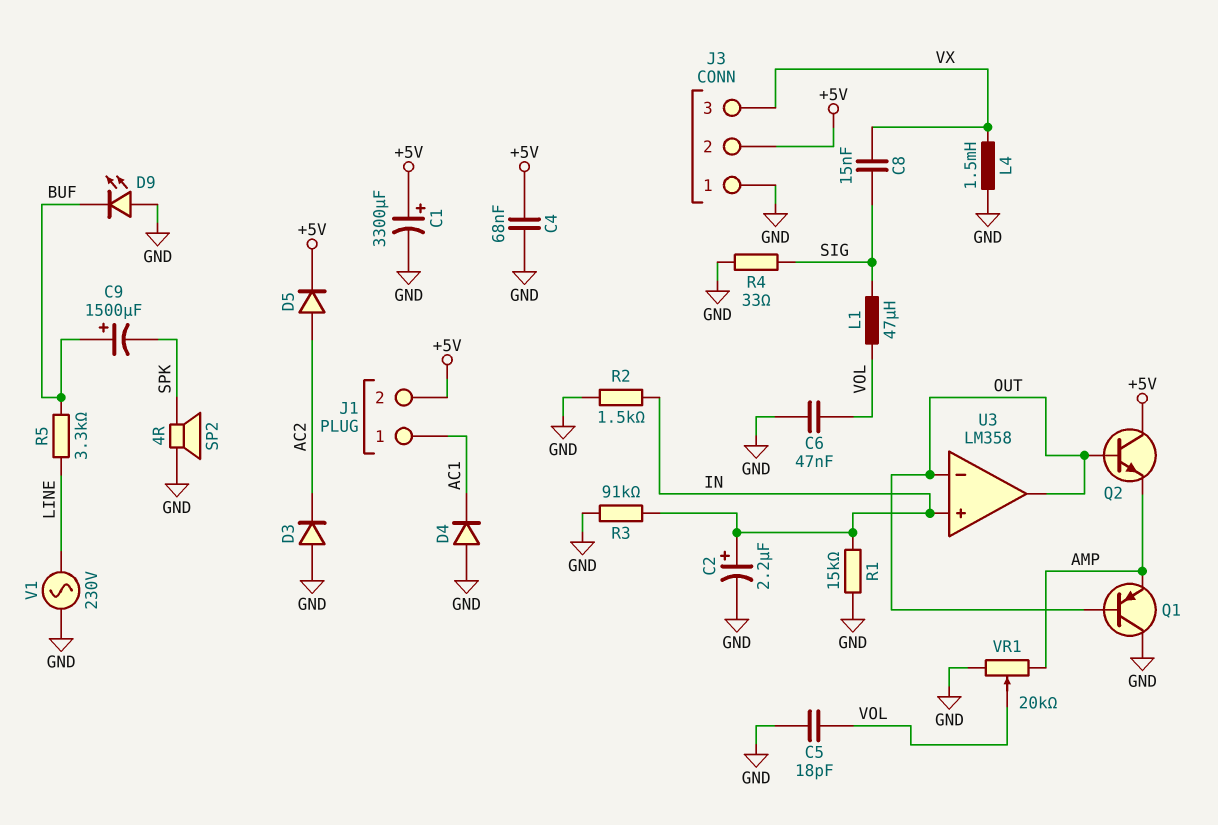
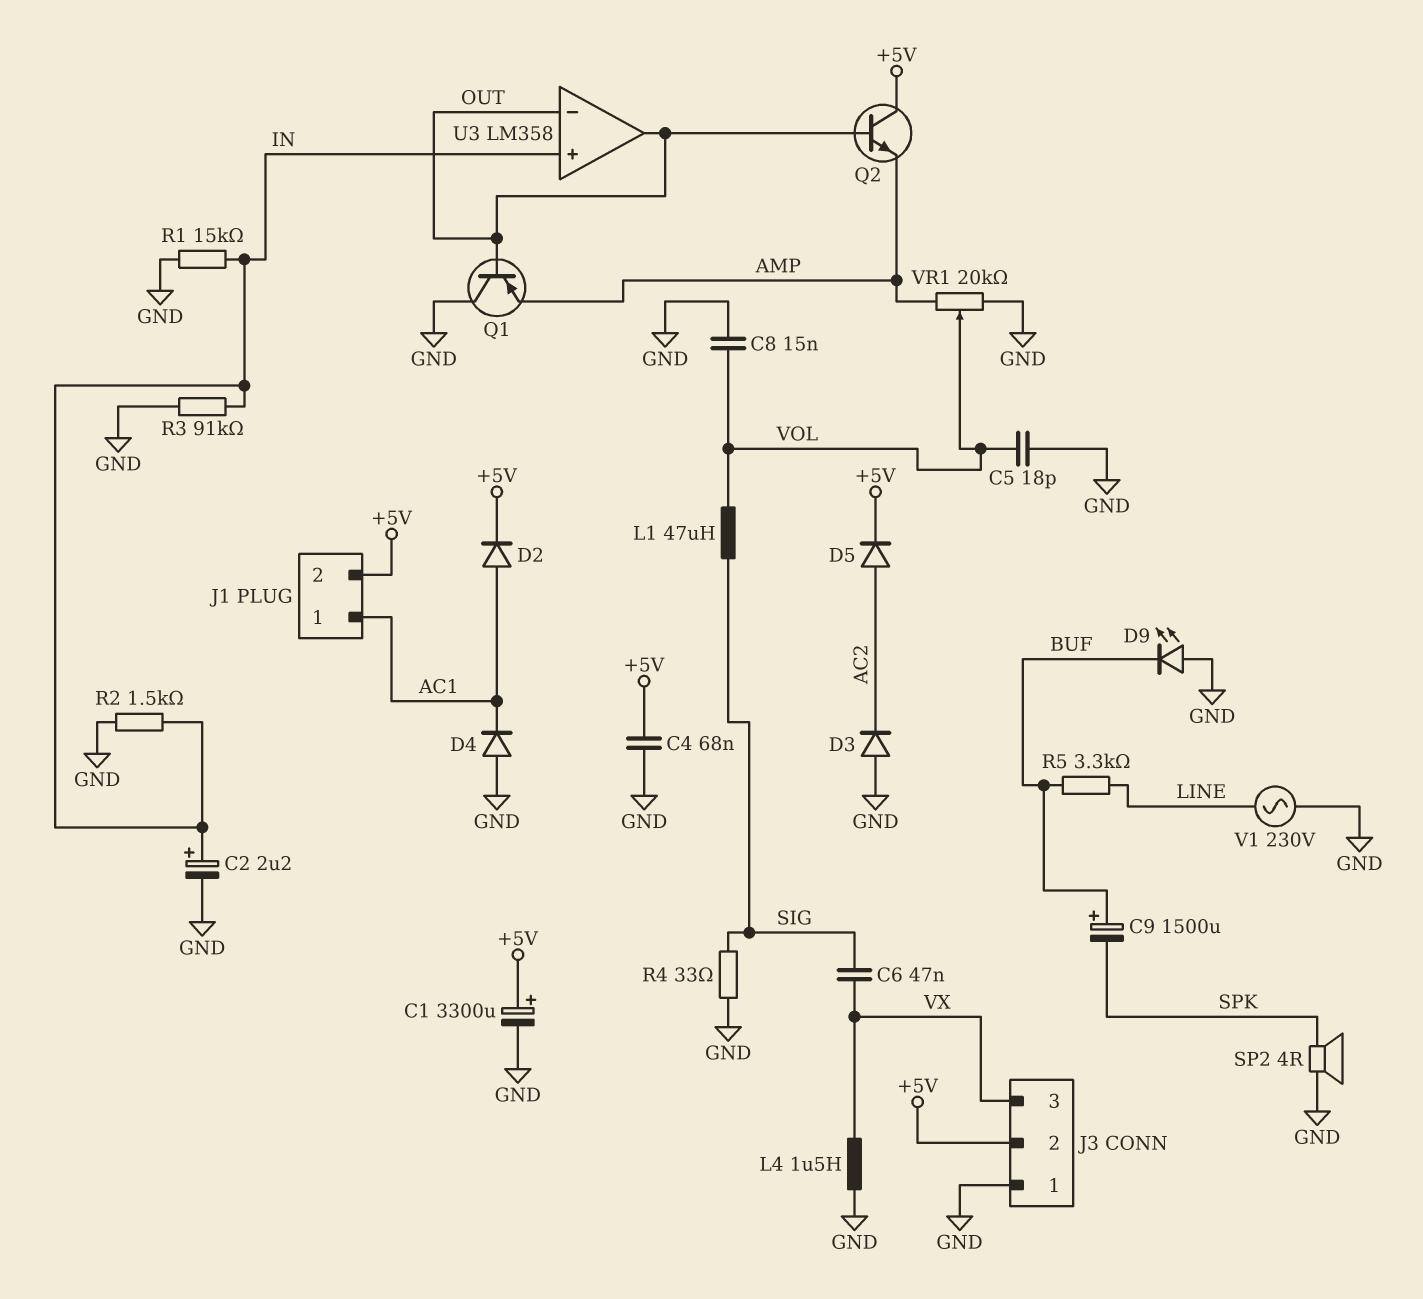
C6: 47nF (GND, VOL) -> 47nF (SIG, VX)
C8: 15nF (SIG, VX) -> 15nF (GND, VOL)
D2: none -> diode (A AC1, K +5V)
L4: 1.5mH (GND, VX) -> 1.5uH (GND, VX)

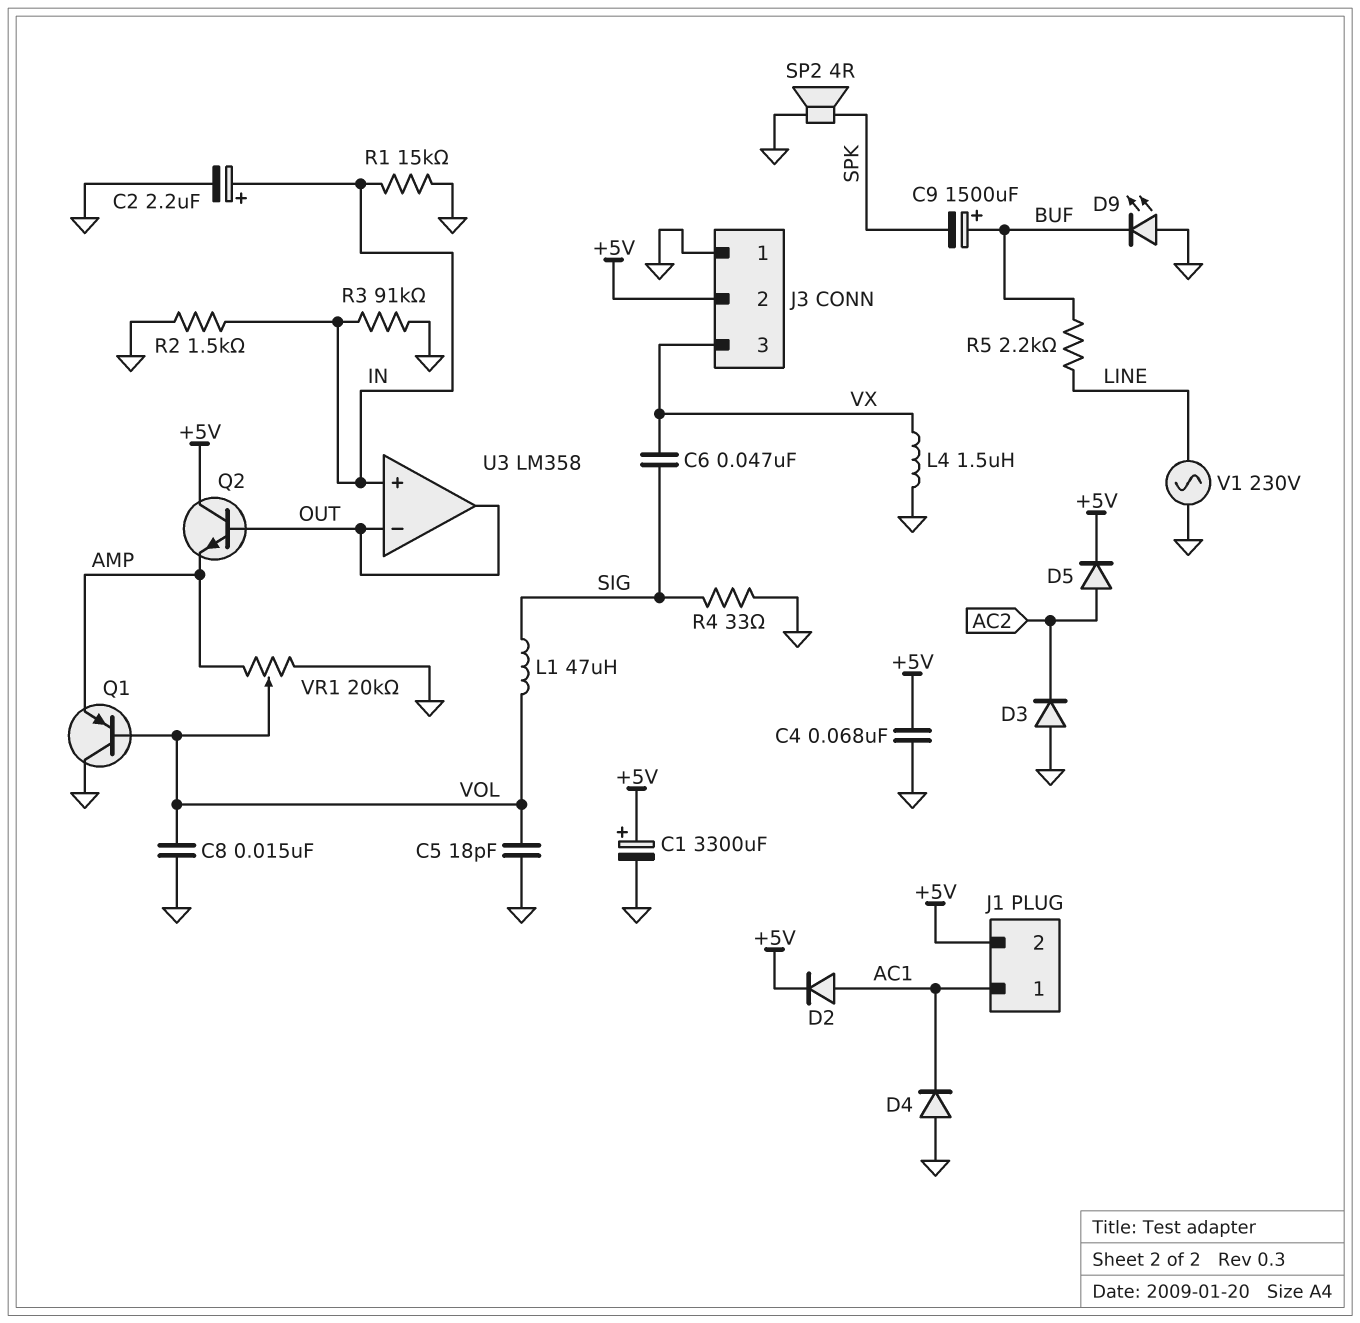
Q1: PNP (B OUT, C GND, E AMP) -> PNP (B VOL, C GND, E AMP)
R5: 3.3k (BUF, LINE) -> 2.2k (BUF, LINE)

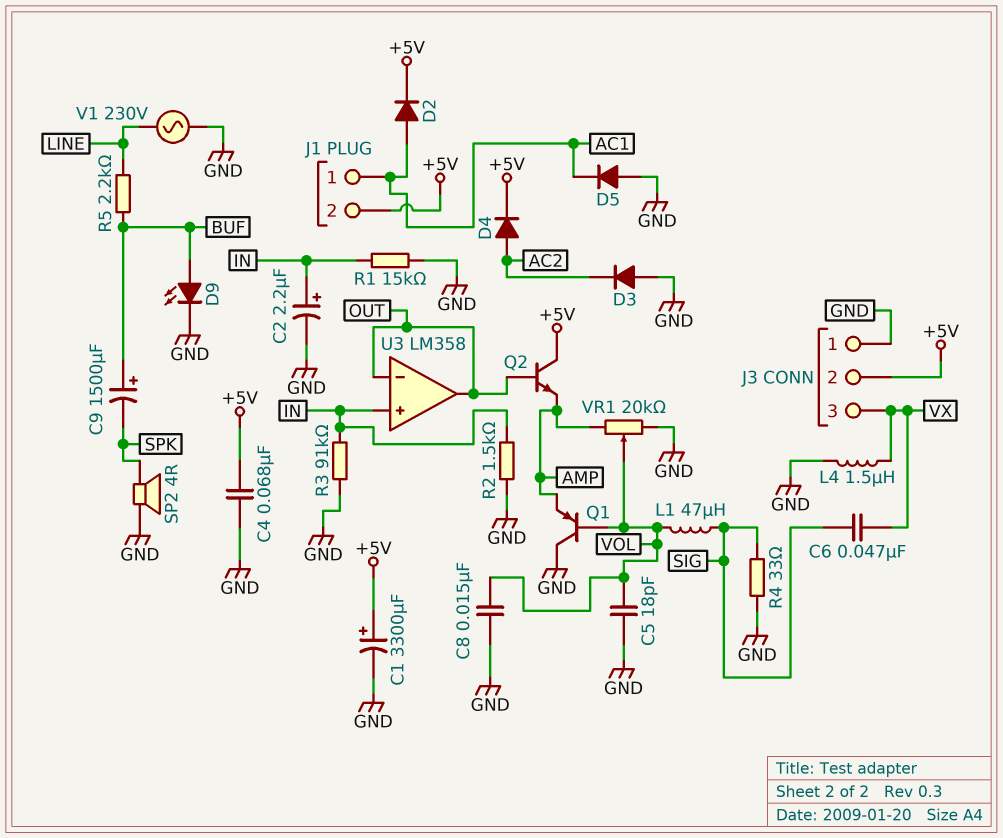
D4: diode (A GND, K AC1) -> diode (A AC2, K +5V)
D5: diode (A AC2, K +5V) -> diode (A GND, K AC1)
D9: LED (A GND, K BUF) -> LED (A BUF, K GND)

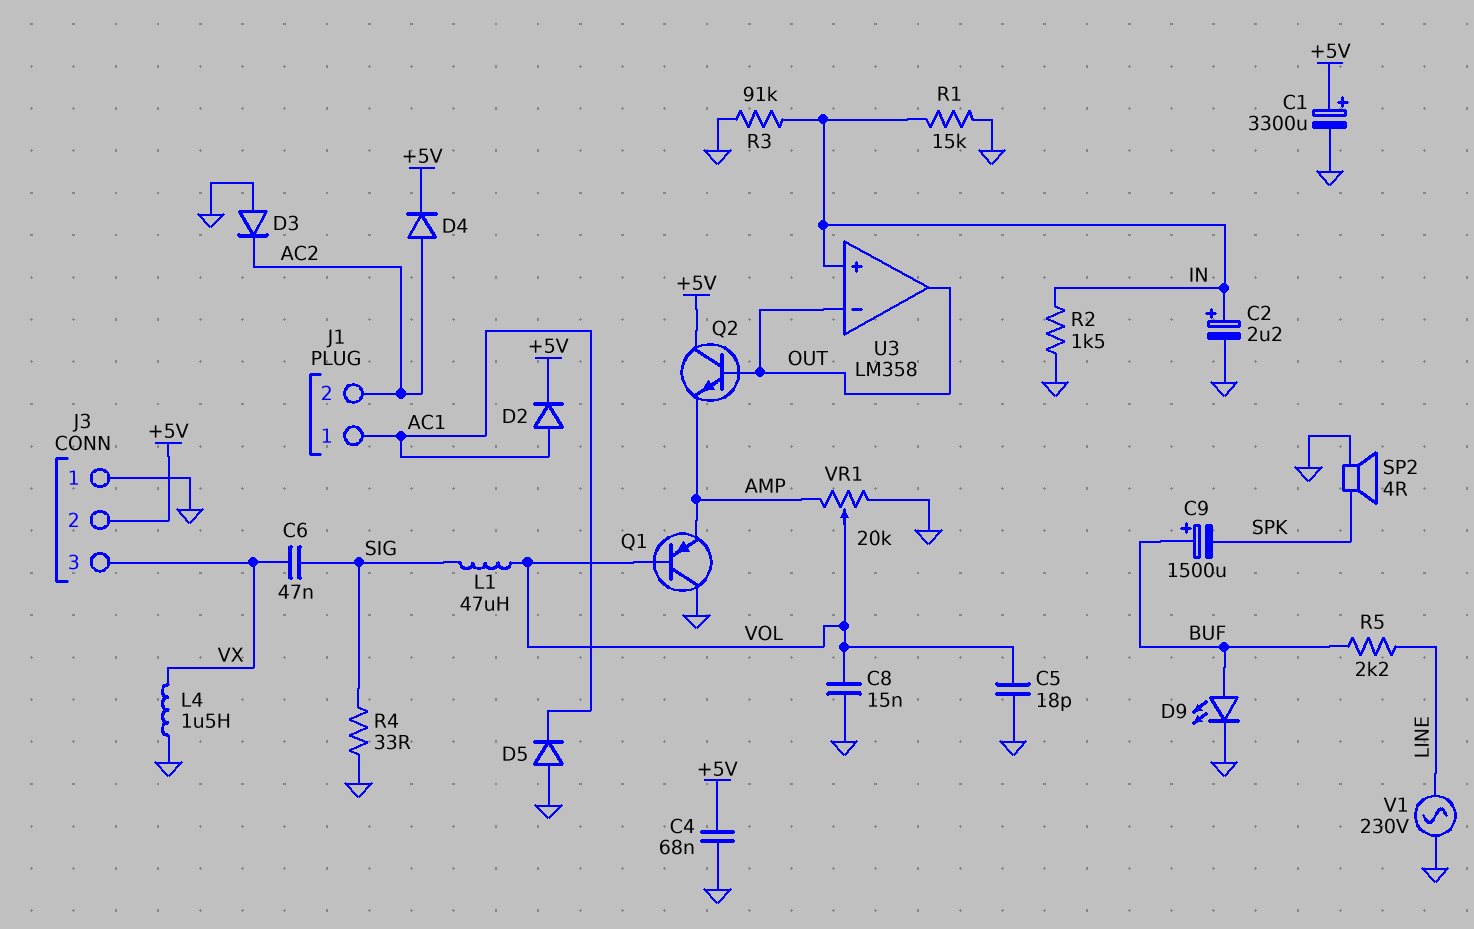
J1 pin 2: +5V -> AC2

